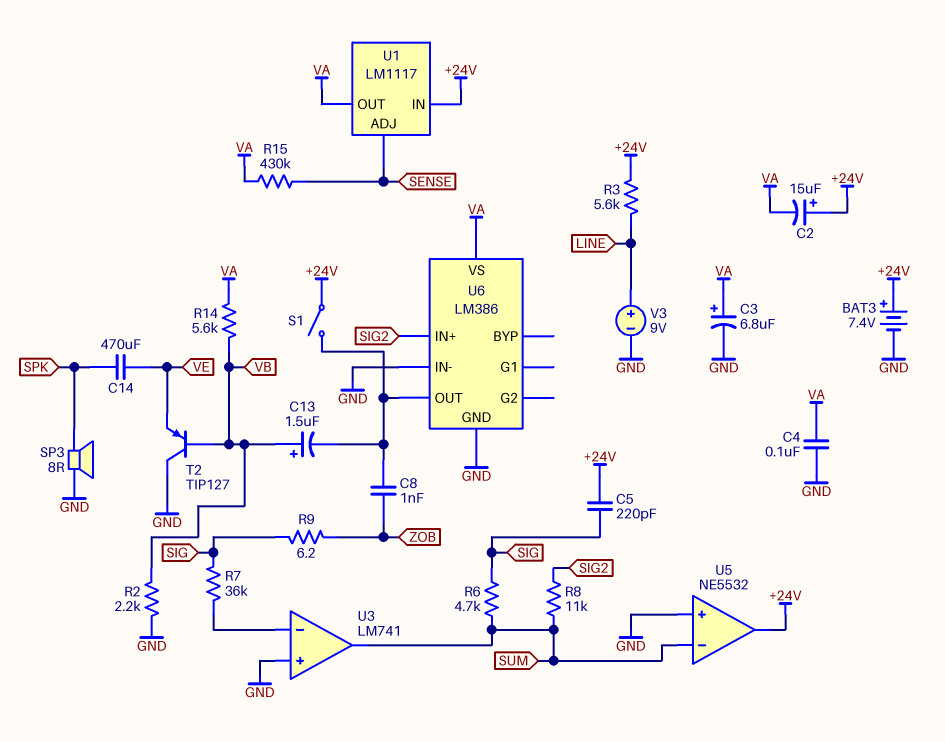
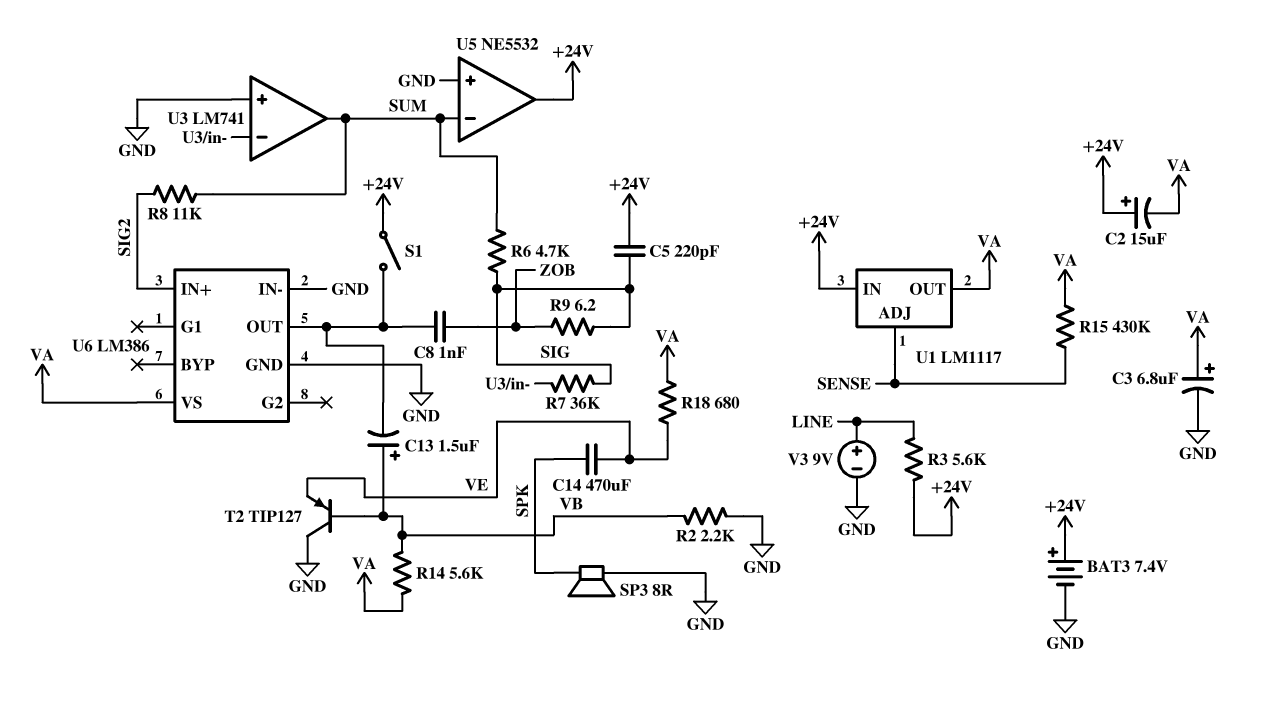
C4: 100nF (GND, VA) -> none
R18: none -> 680 (VA, VE)

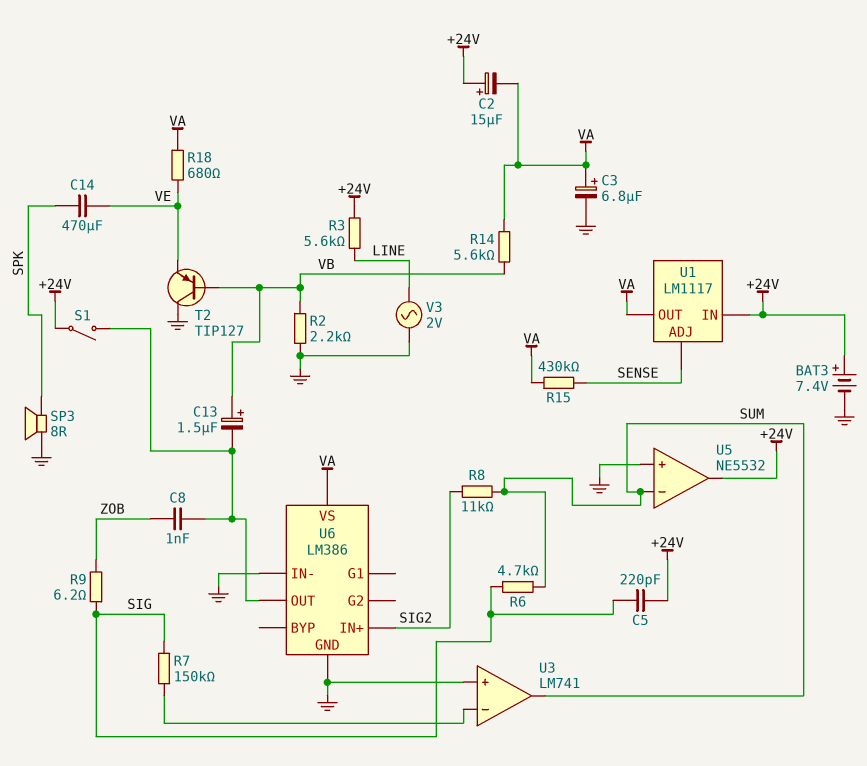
R7: 36k (SIG, U3/in-) -> 150k (SIG, U3/in-)
V3: 9V (plus LINE, minus GND) -> AC 2V (GND, LINE)

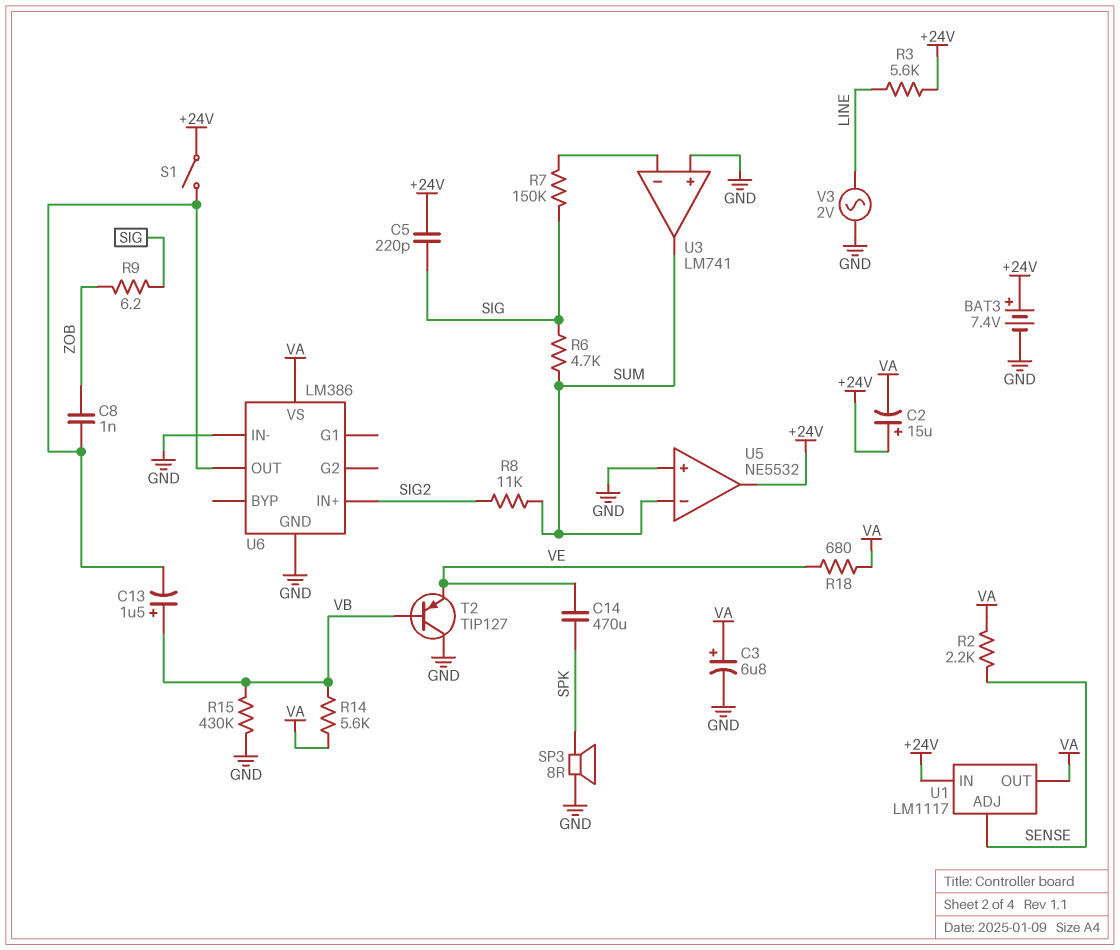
R2: 2.2k (GND, VB) -> 2.2k (SENSE, VA)
R15: 430k (SENSE, VA) -> 430k (GND, VB)

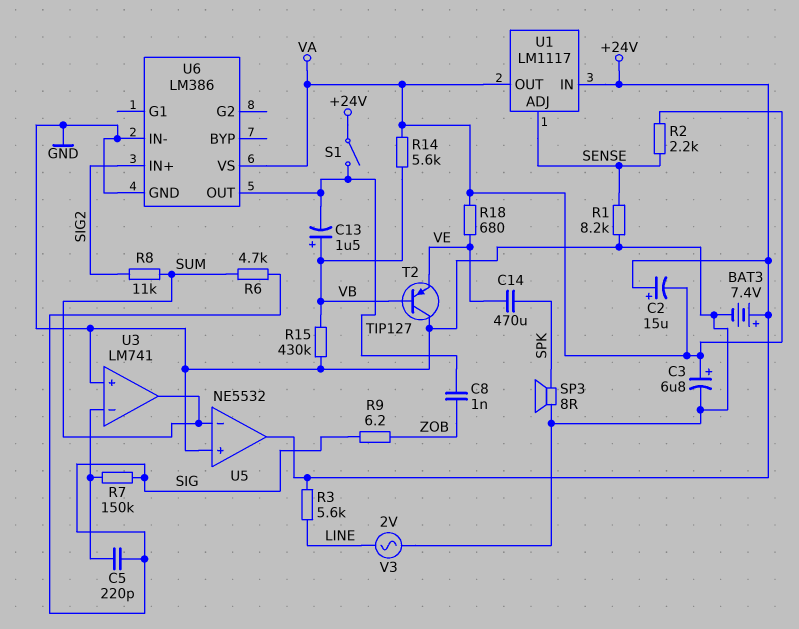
C5: 220pF (+24V, SIG) -> 220pF (SIG, U3/in-)
R1: none -> 8.2k (GND, SENSE)

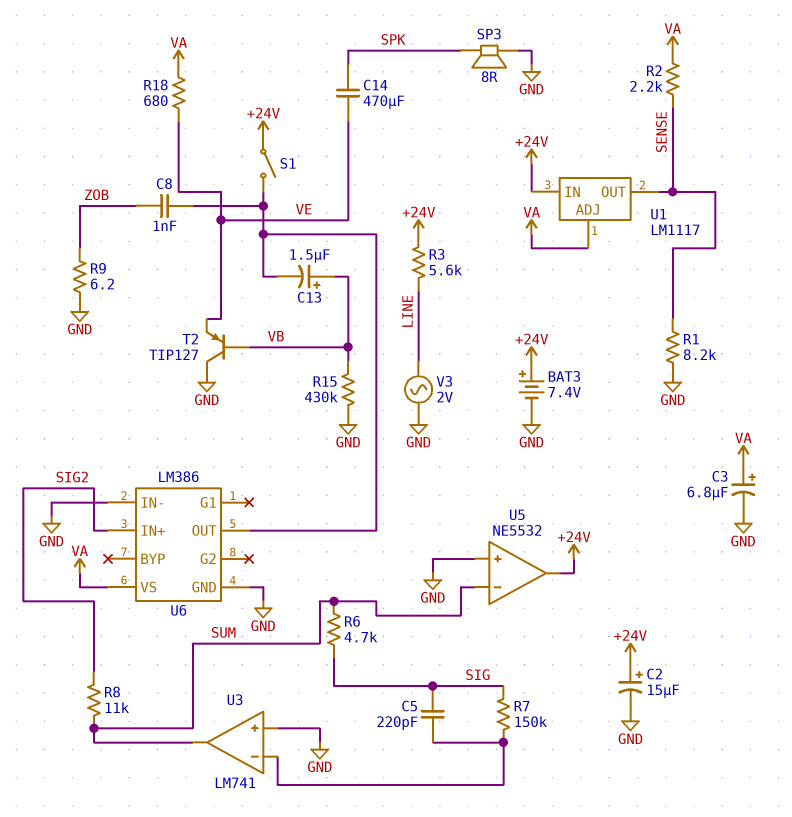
C2: 15uF (plus +24V, minus VA) -> 15uF (plus +24V, minus GND)
R9: 6.2 (SIG, ZOB) -> 6.2 (GND, ZOB)
R14: 5.6k (VA, VB) -> none
U1 pin ADJ: SENSE -> VA
U1 pin OUT: VA -> SENSE

